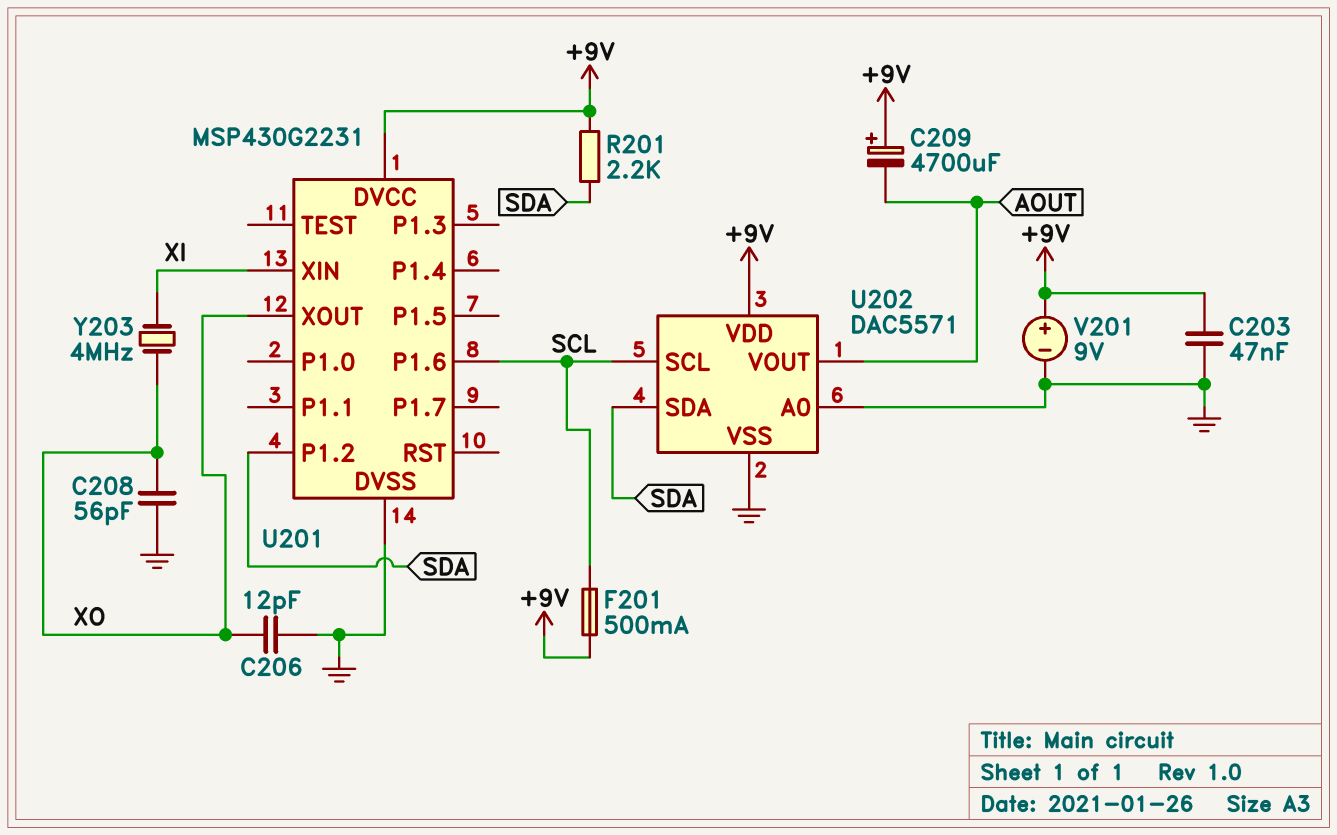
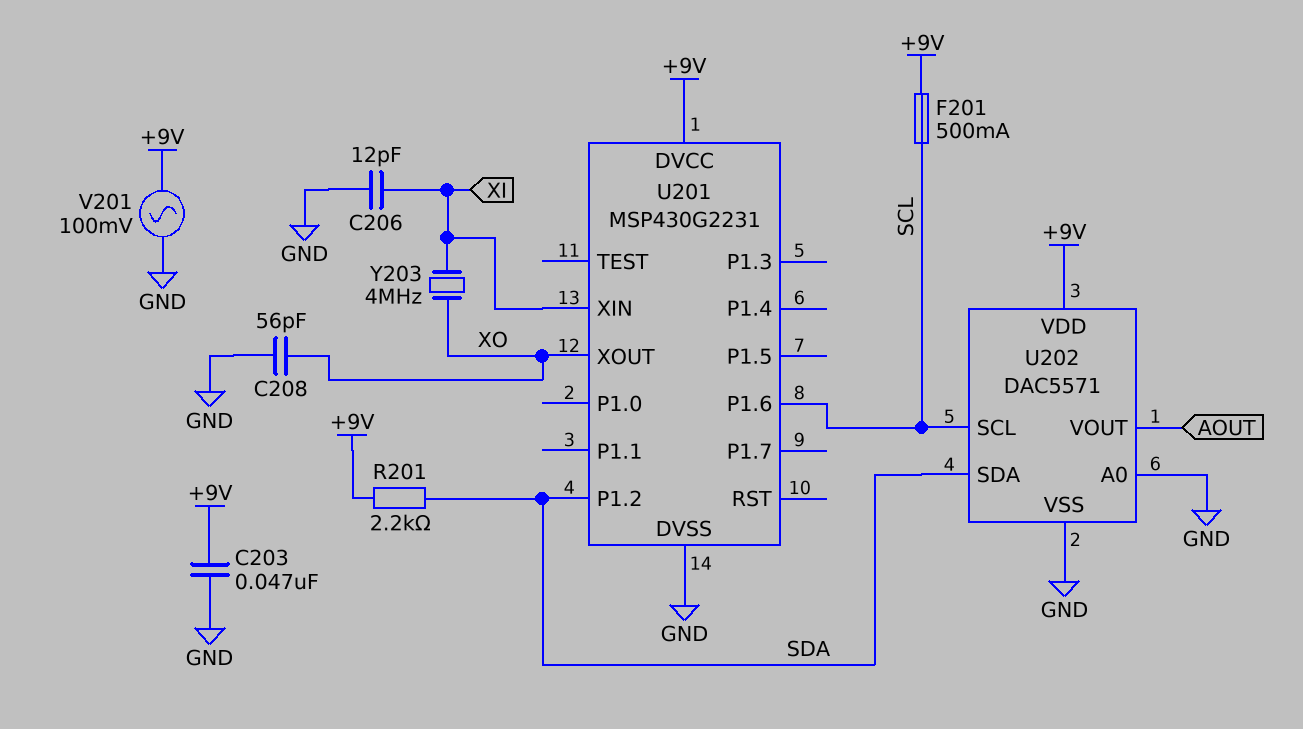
C206: 12pF (GND, XO) -> 12pF (GND, XI)
C209: 4700uF (plus +9V, minus AOUT) -> none
V201: 9V (plus +9V, minus GND) -> AC 100mV (+9V, GND)

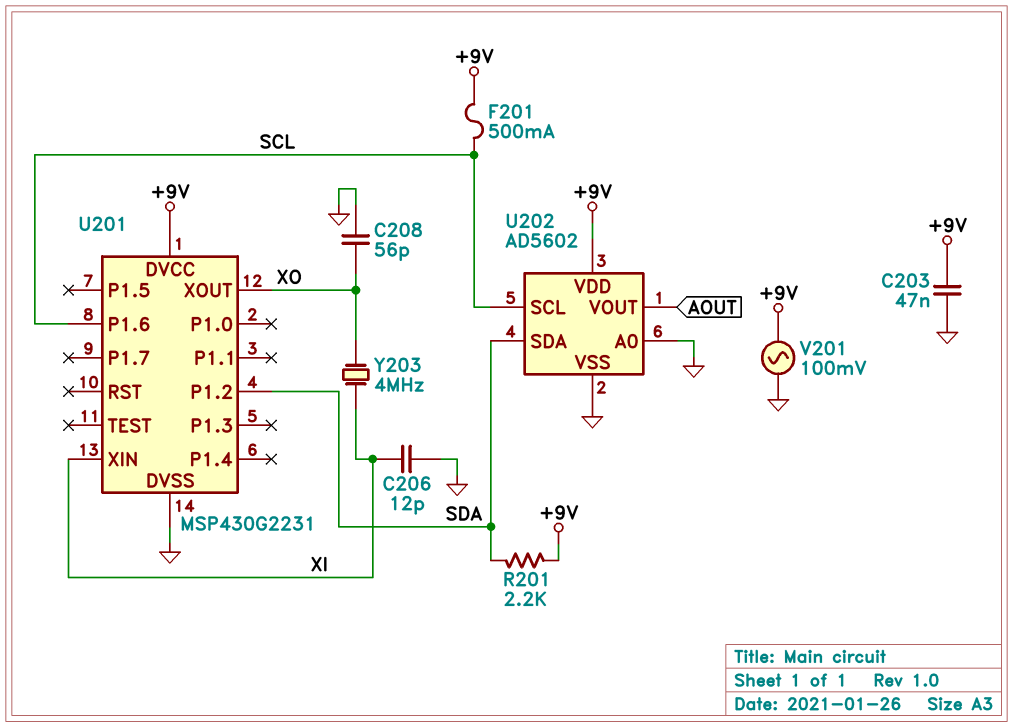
U202: DAC5571 -> AD5602

